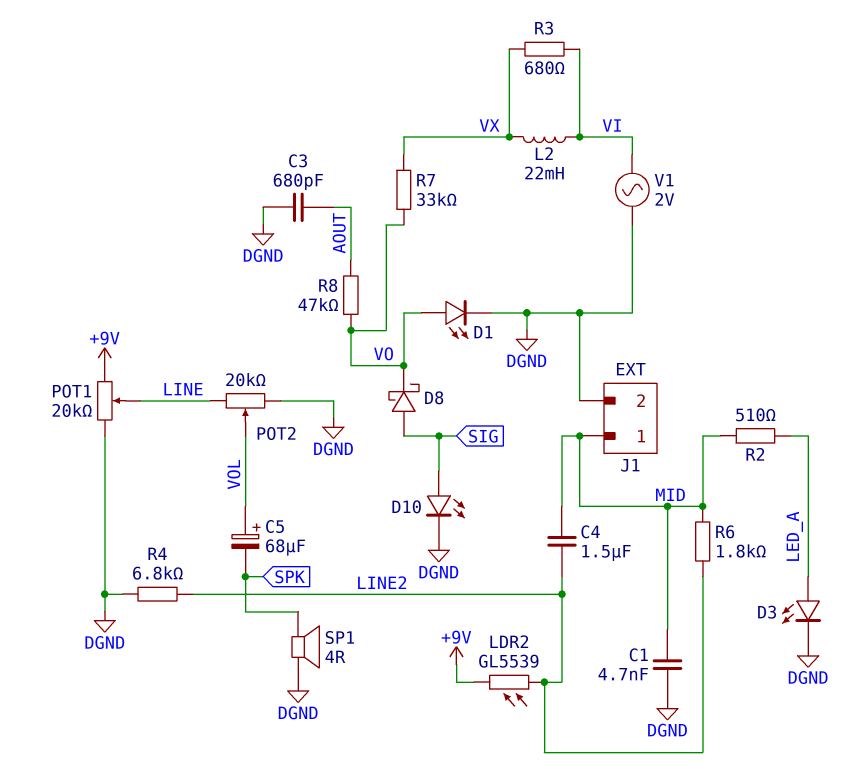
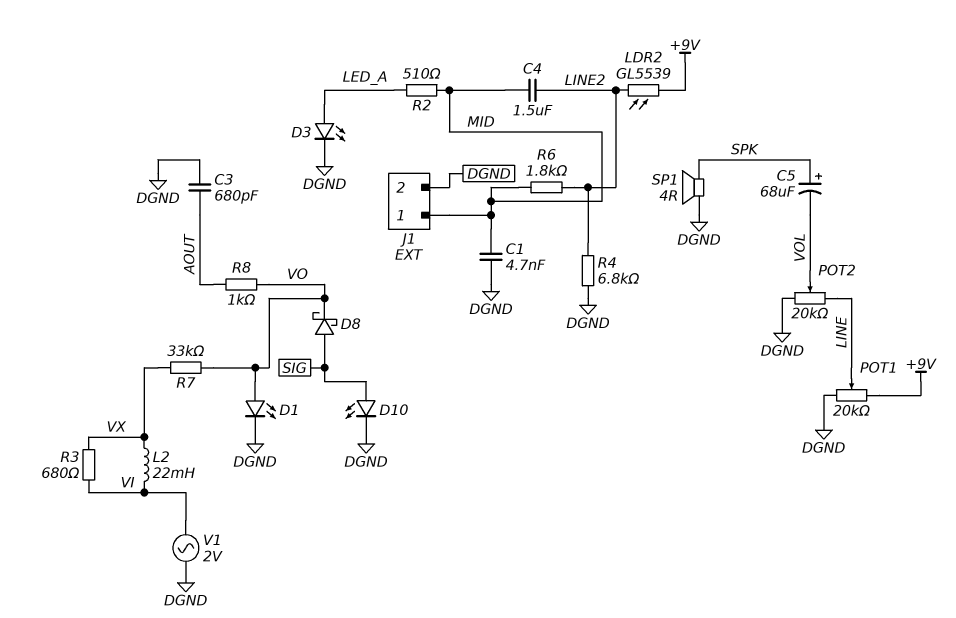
C5: 68uF (plus VOL, minus SPK) -> 68uF (plus SPK, minus VOL)
R8: 47k (AOUT, VO) -> 1k (AOUT, VO)

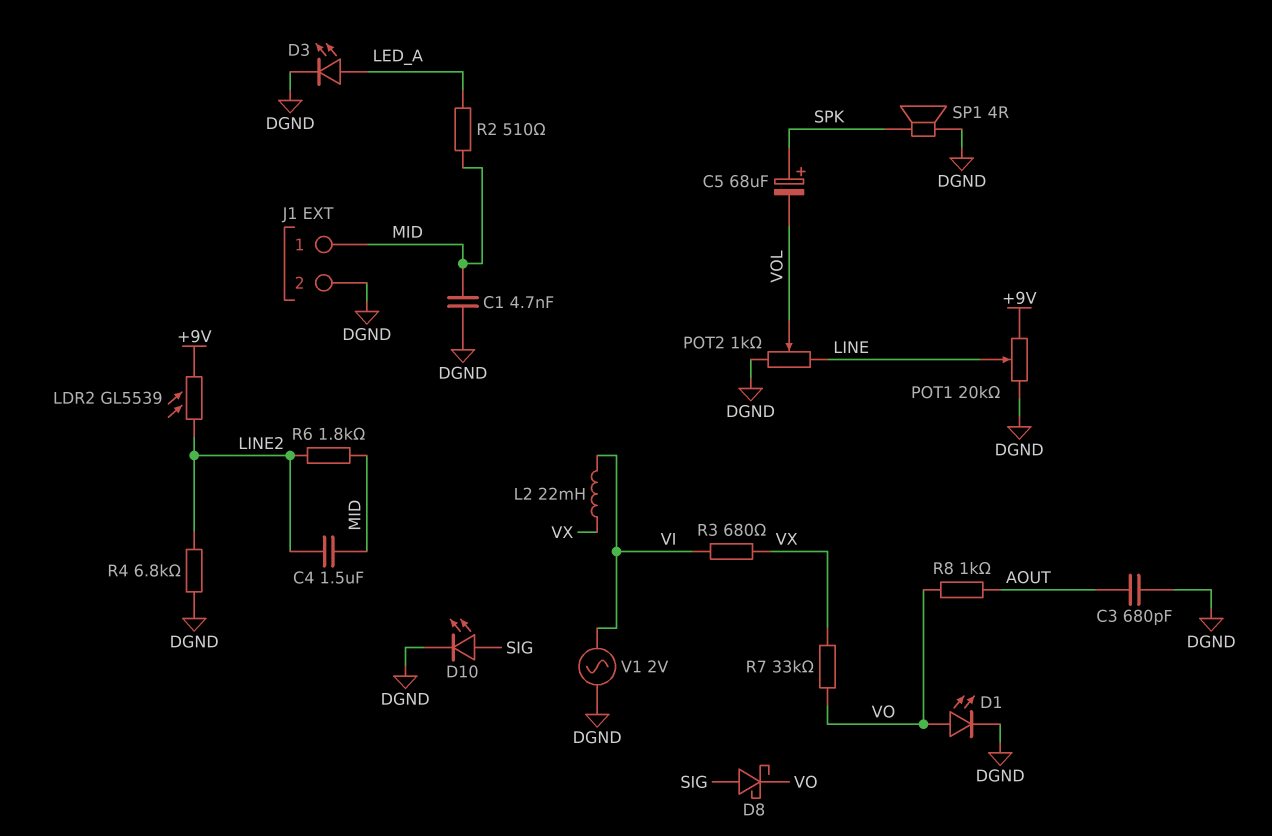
POT2: 20k (DGND, LINE, wiper VOL) -> 1k (DGND, LINE, wiper VOL)

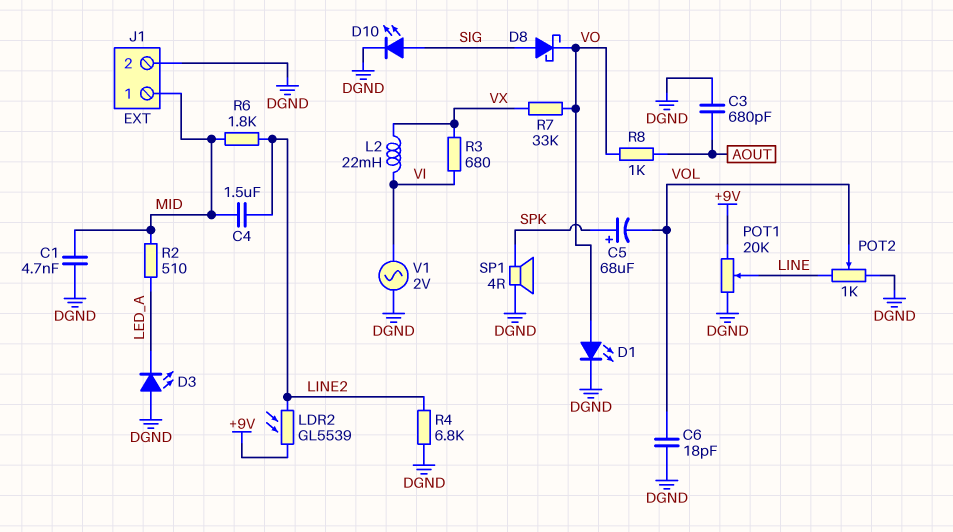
C6: none -> 18pF (DGND, VOL)
D3: LED (A LED_A, K DGND) -> LED (A DGND, K LED_A)

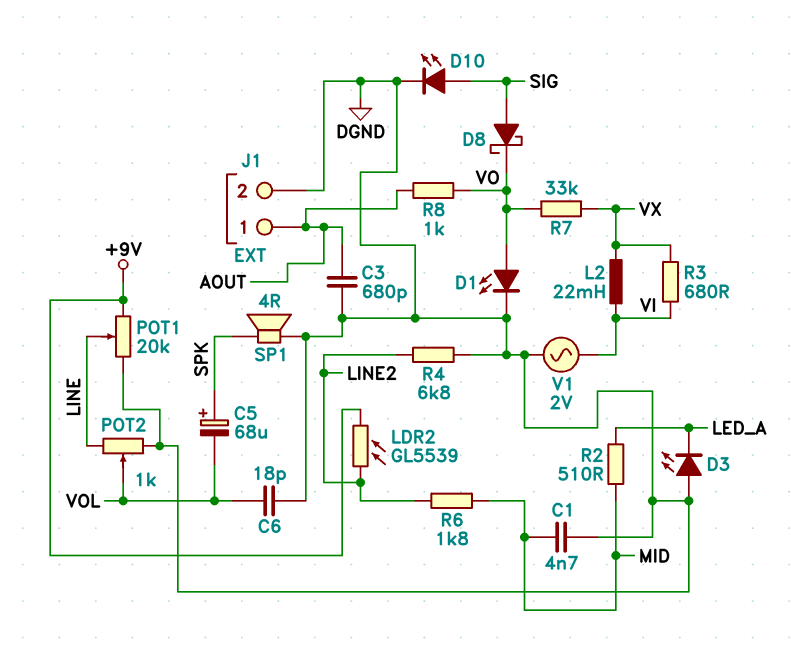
C4: 1.5uF (LINE2, MID) -> none
J1 pin 1: MID -> AOUT

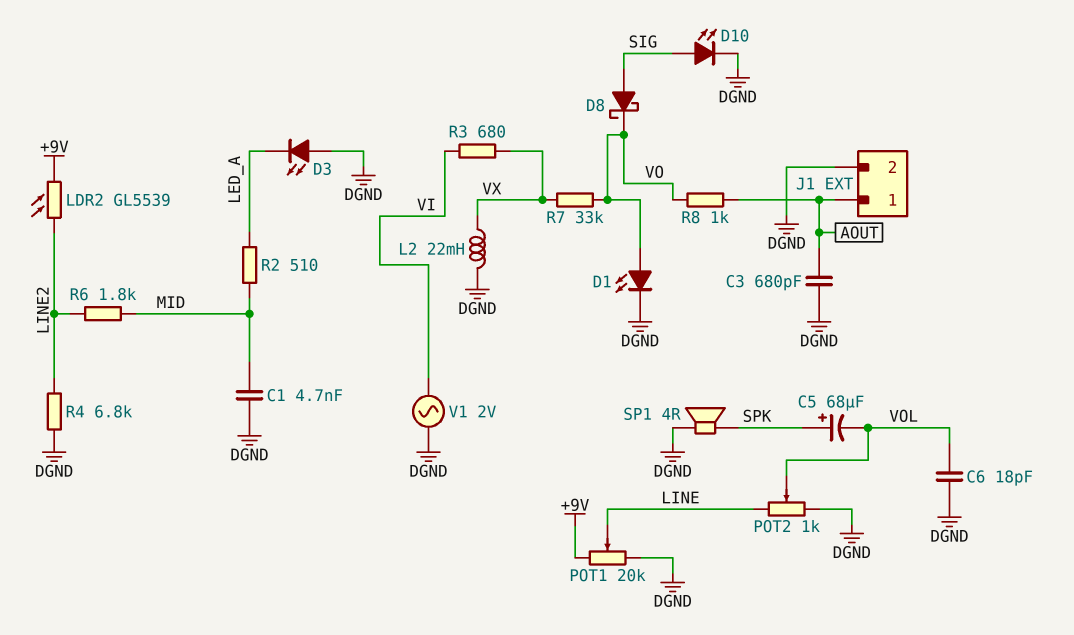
L2: 22mH (VI, VX) -> 22mH (DGND, VX)

